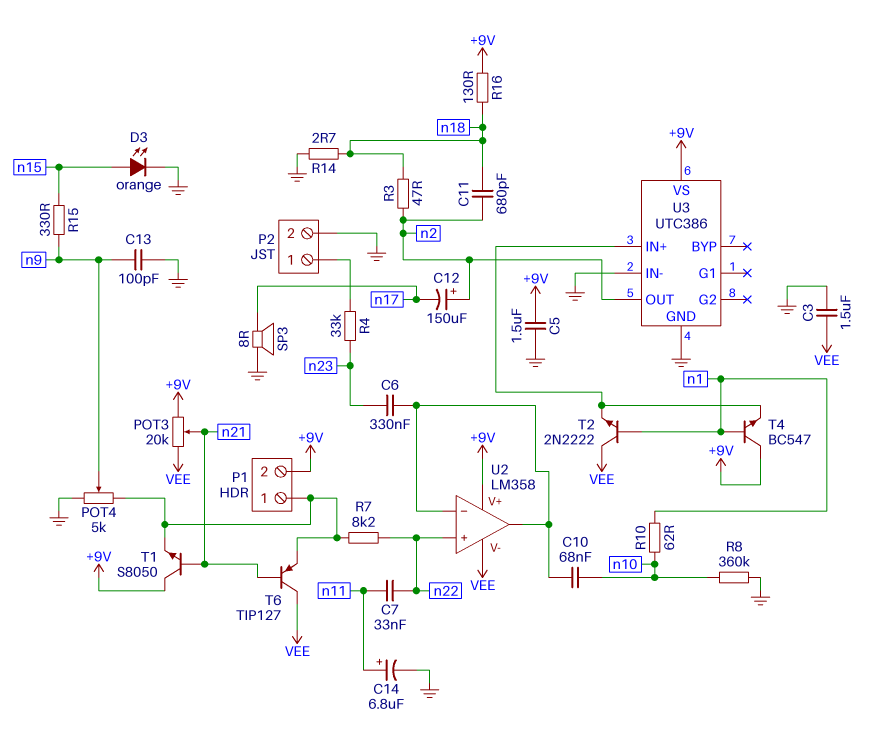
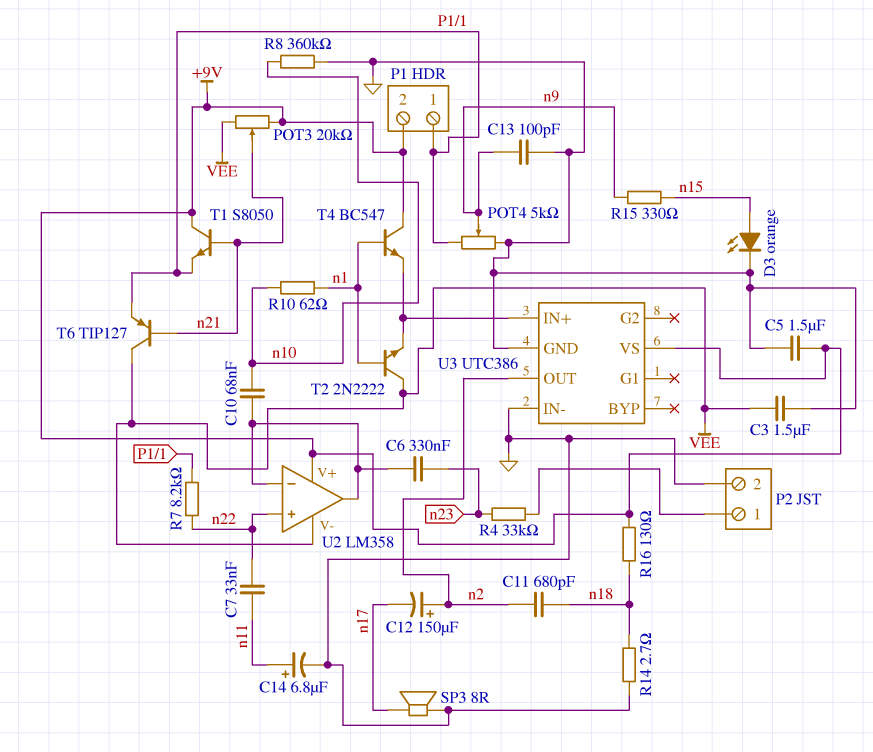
R3: 47 (n2, n18) -> none

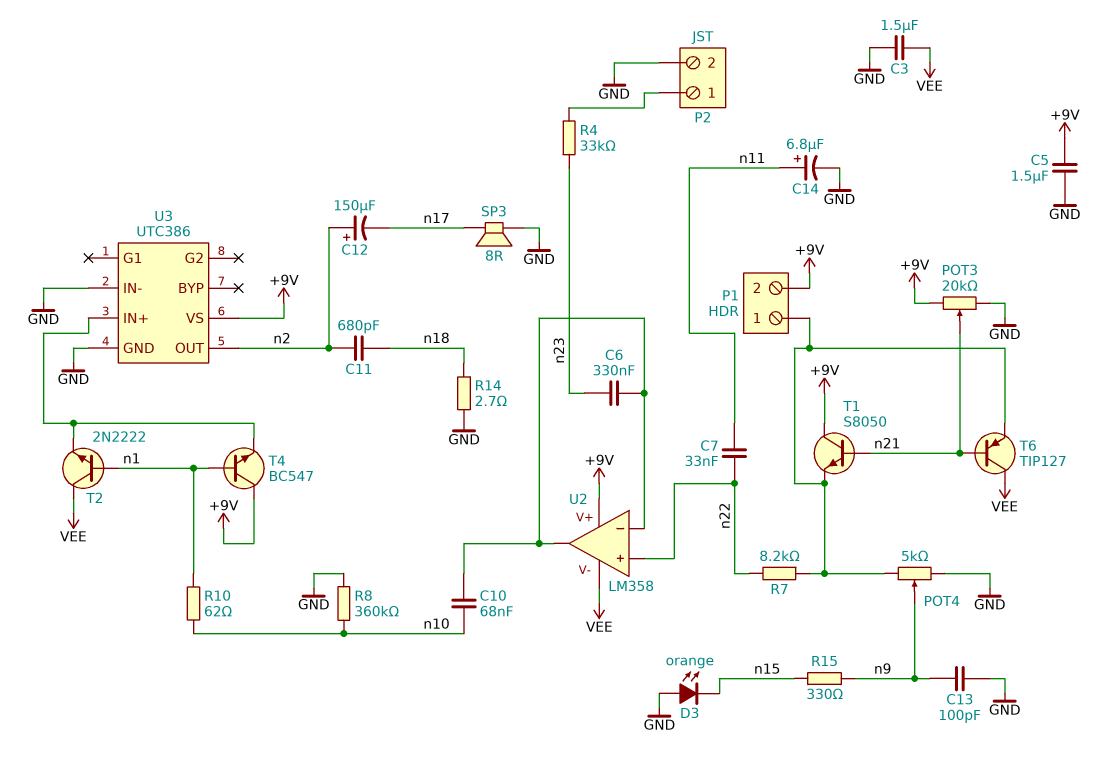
D3: LED orange (A n15, K GND) -> LED orange (A GND, K n15)
POT3: 20k (+9V, VEE, wiper n21) -> 20k (+9V, GND, wiper n21)
R16: 130 (+9V, n18) -> none

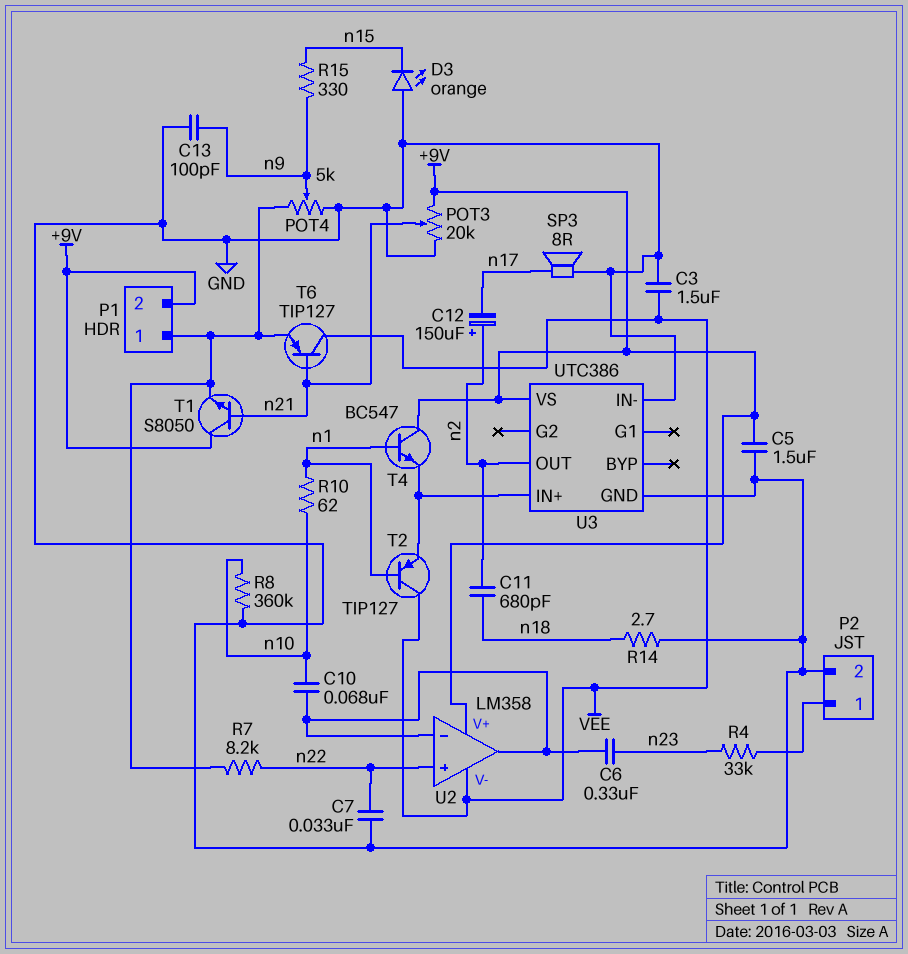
C7: 33nF (n11, n22) -> 33nF (GND, n22)
C14: 6.8uF (plus n11, minus GND) -> none
T2: NPN 2N2222 (B n1, C VEE, E U3/IN+) -> PNP TIP127 (B n1, C VEE, E U3/IN+)

